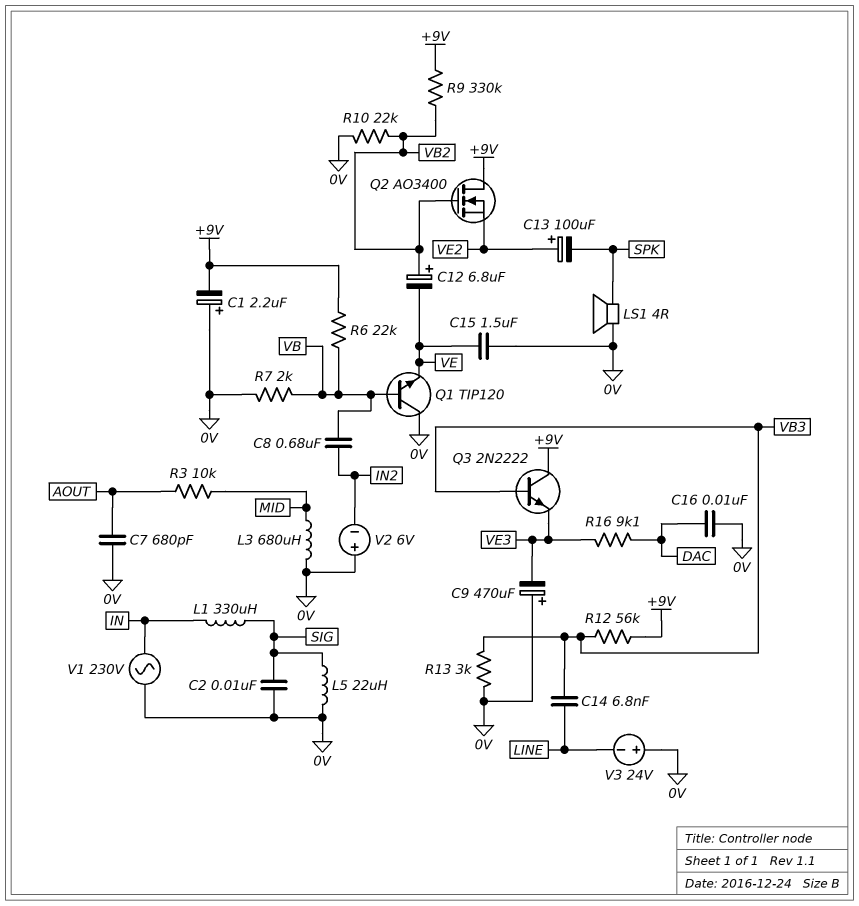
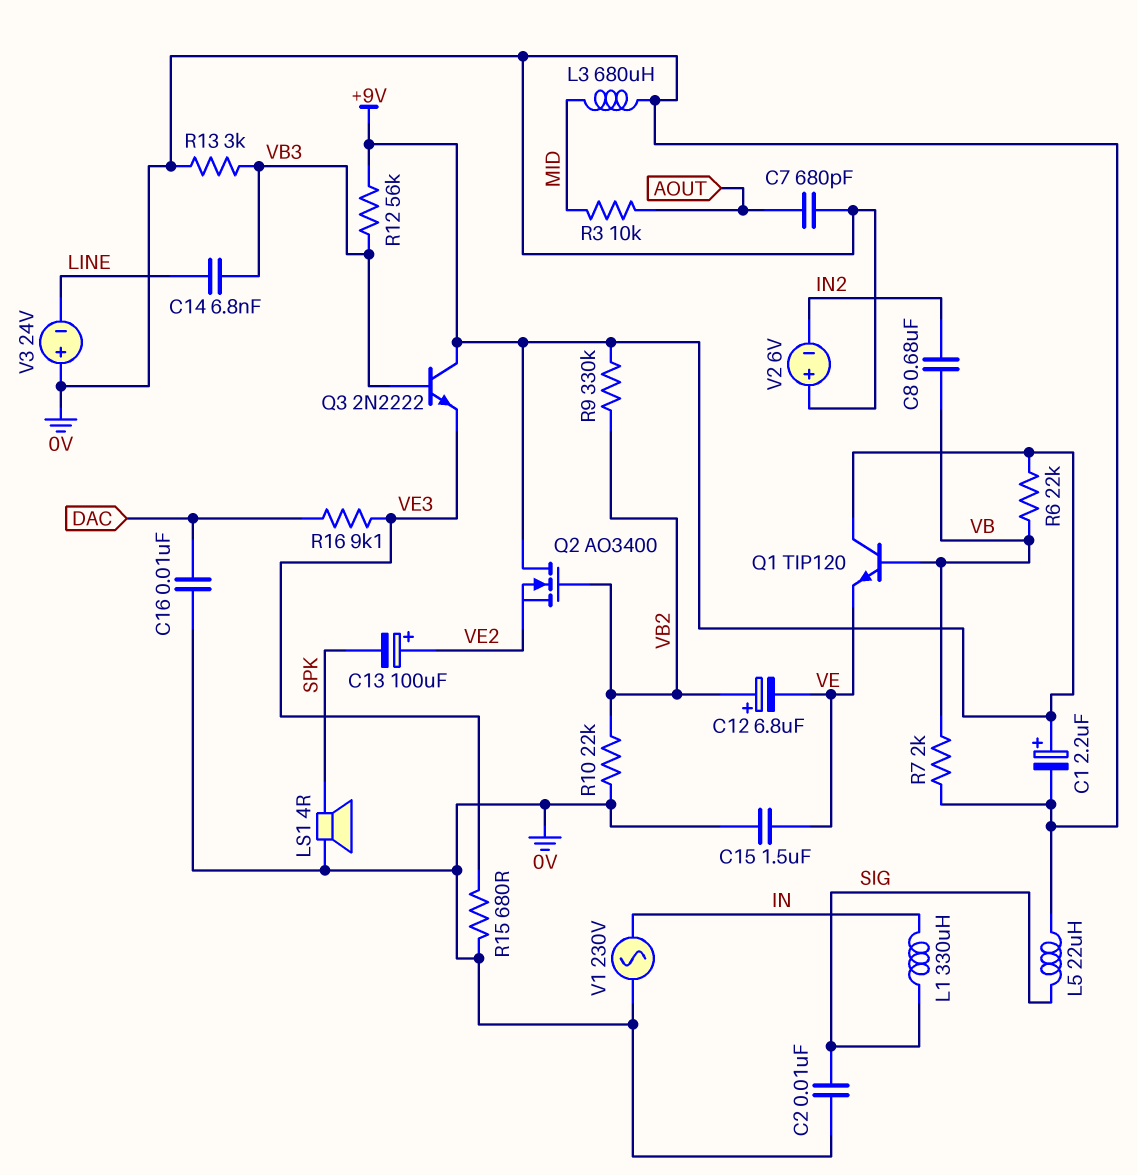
C1: 2.2uF (plus 0V, minus +9V) -> 2.2uF (plus +9V, minus 0V)
C9: 470uF (plus 0V, minus VE3) -> none
Q1: NPN TIP120 (B VB, C 0V, E VE) -> NPN TIP120 (B VB, C +9V, E VE)
R15: none -> 680 (0V, VE3)

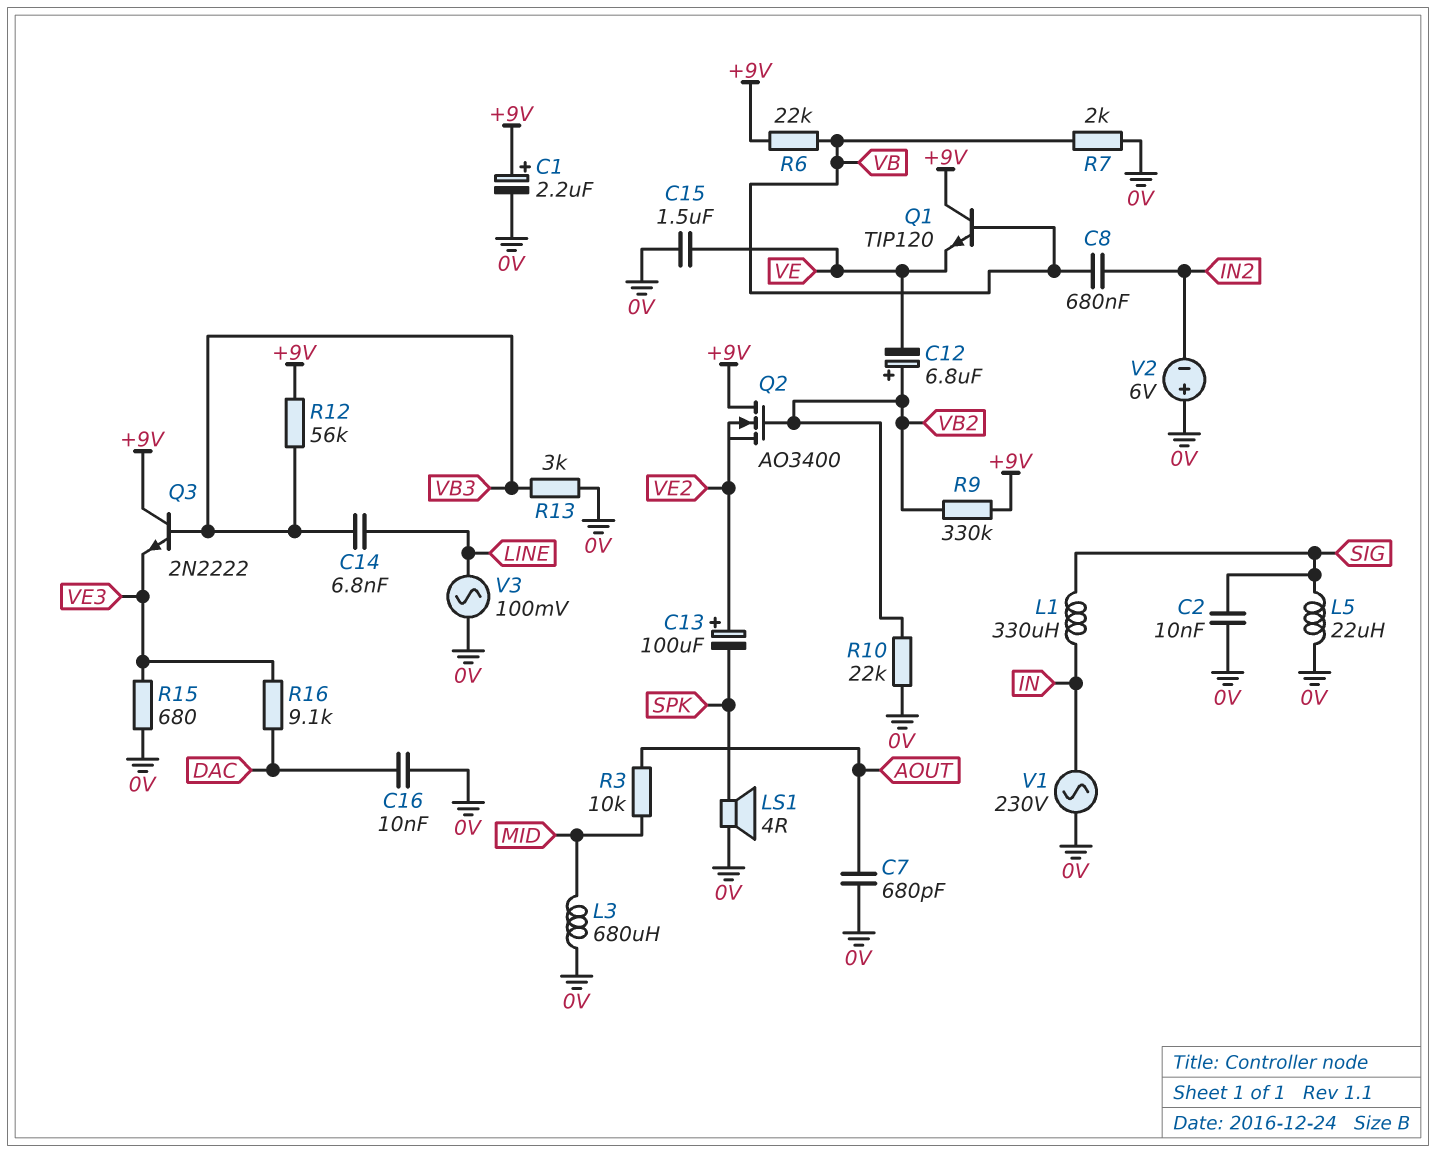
V3: 24V (plus 0V, minus LINE) -> AC 100mV (0V, LINE)

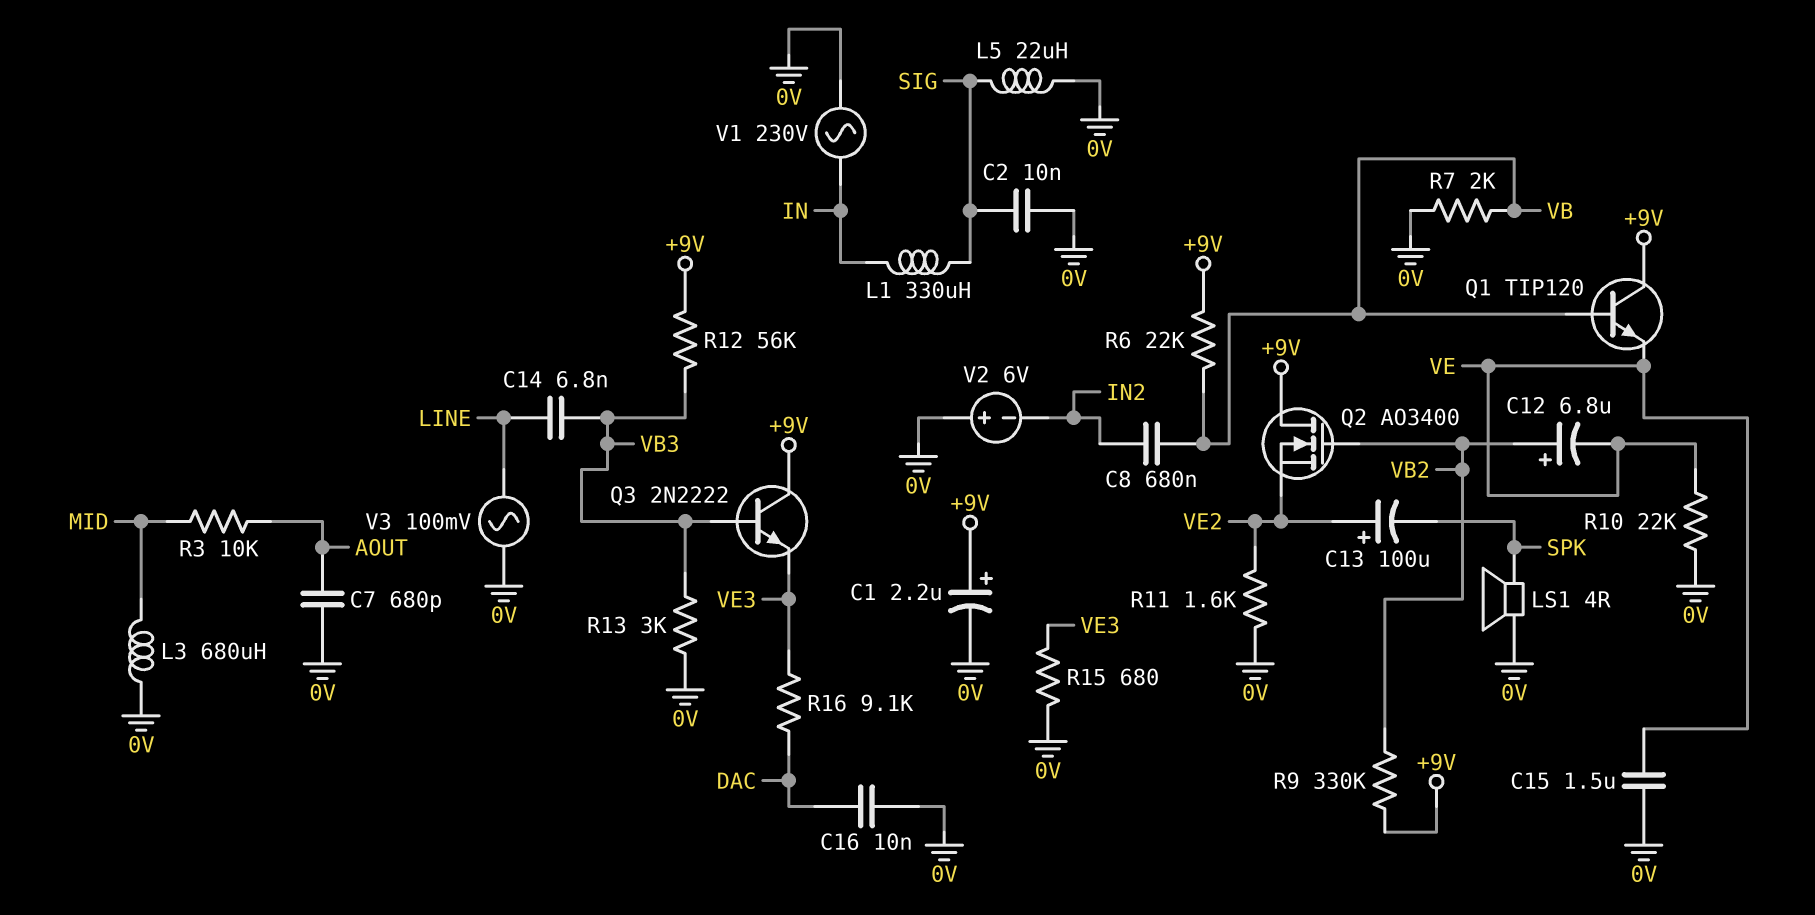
R10: 22k (0V, VB2) -> 22k (0V, VE)
R11: none -> 1.6k (0V, VE2)

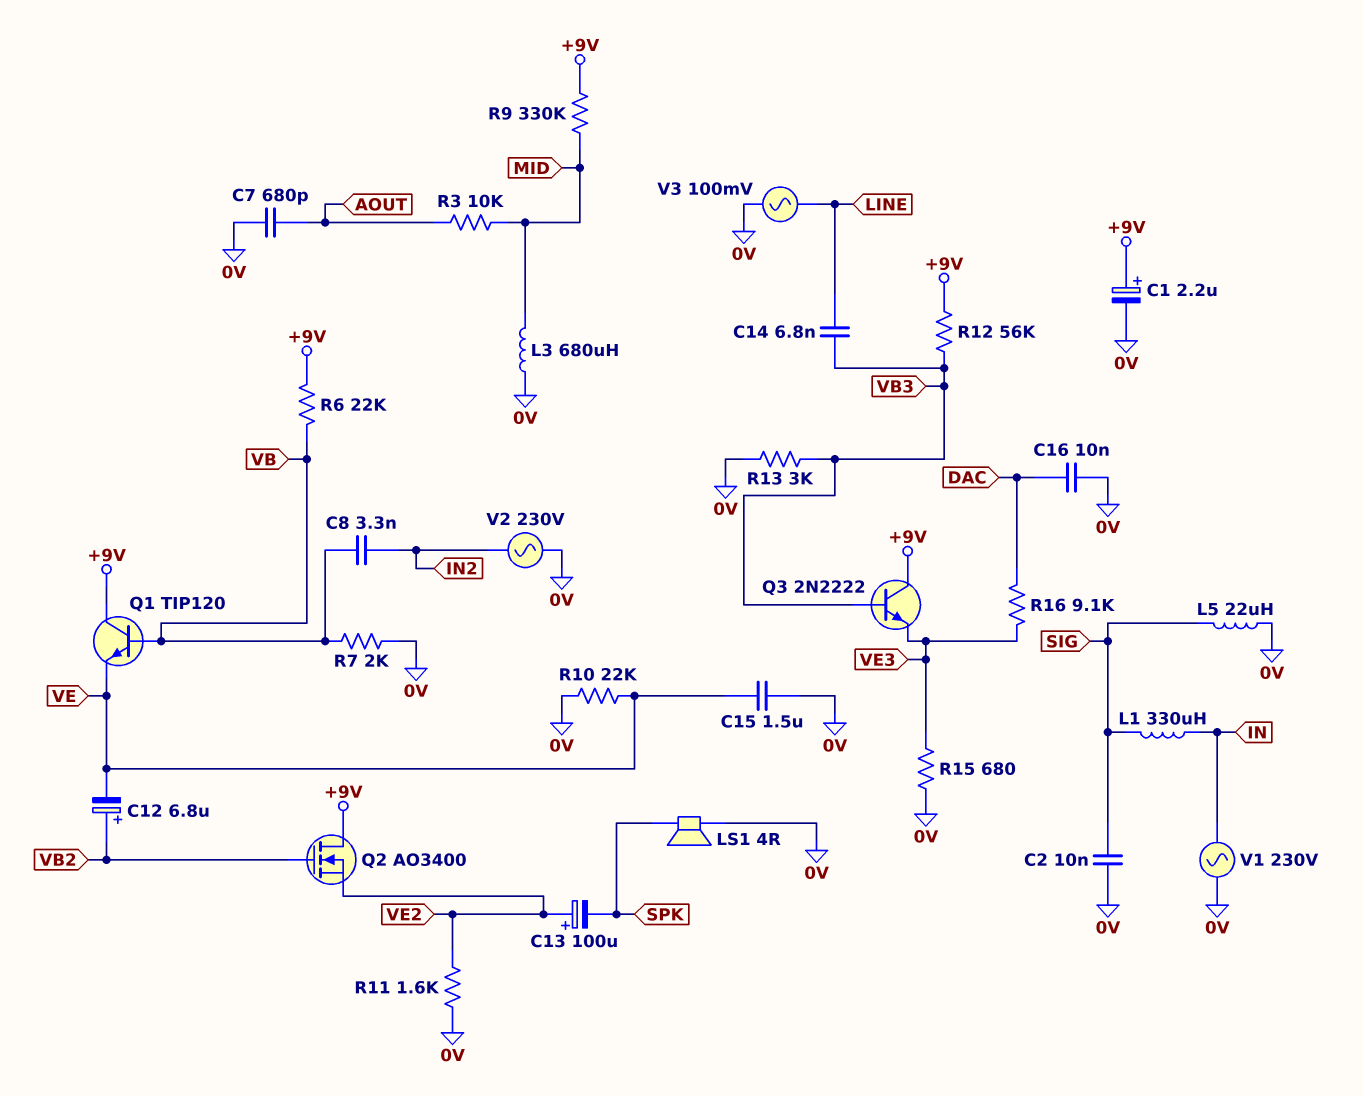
C8: 680nF (IN2, VB) -> 3.3nF (IN2, VB)
R9: 330k (+9V, VB2) -> 330k (+9V, MID)
V2: 6V (plus 0V, minus IN2) -> AC 230V (0V, IN2)

